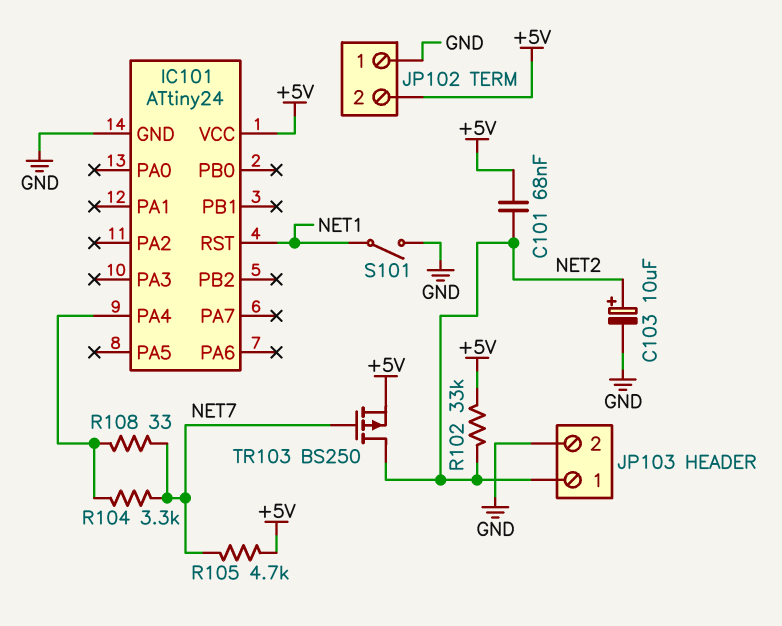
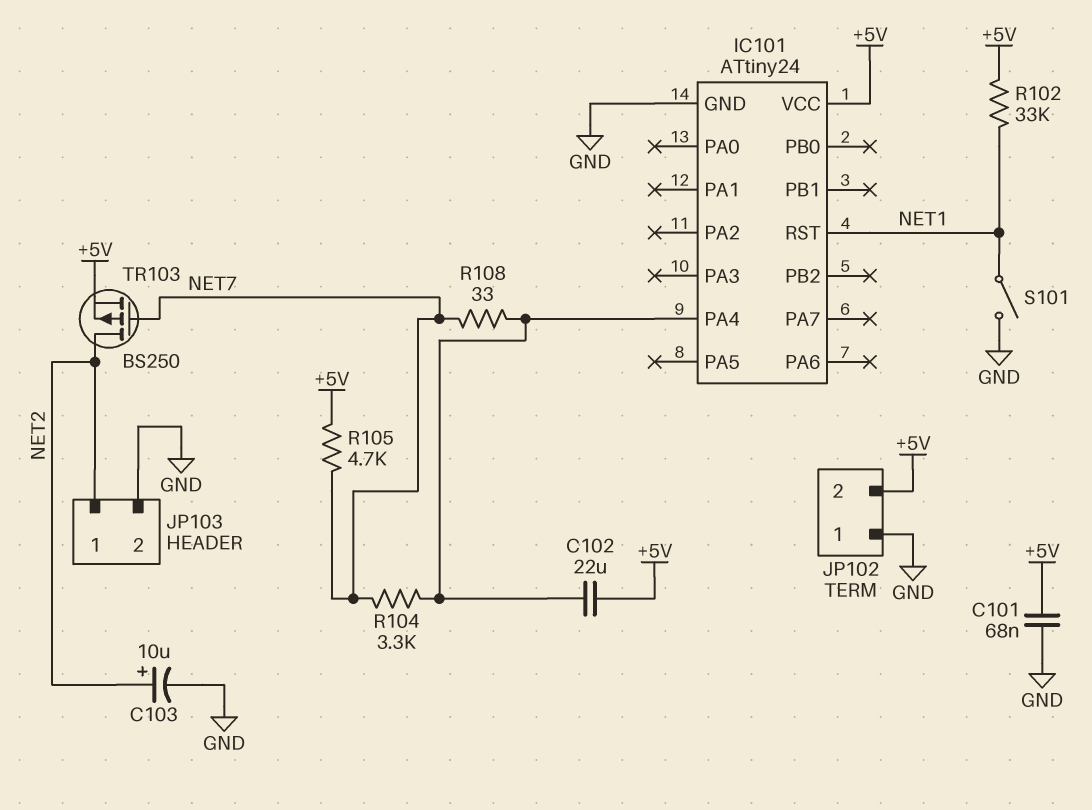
C101: 68nF (+5V, NET2) -> 68nF (+5V, GND)
C102: none -> 22uF (+5V, IC101/PA4)
R102: 33k (+5V, NET2) -> 33k (+5V, NET1)

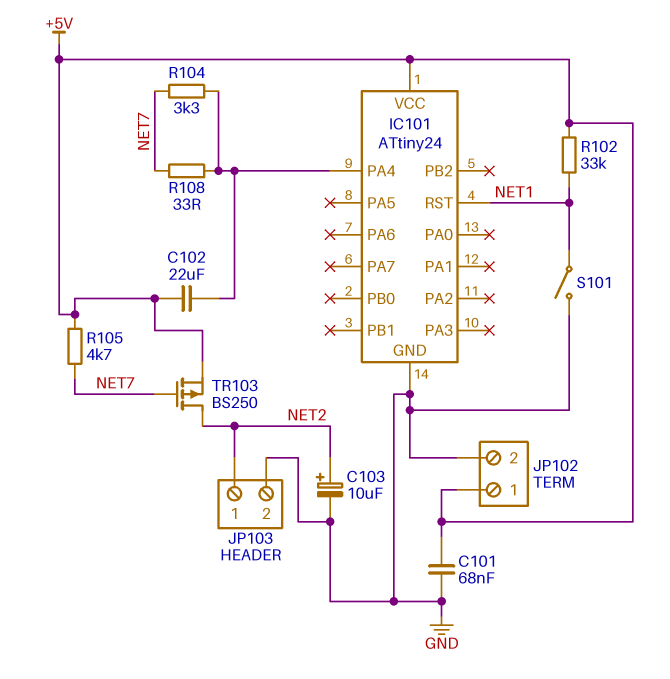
JP102 pin 1: GND -> +5V
JP102 pin 2: +5V -> GND

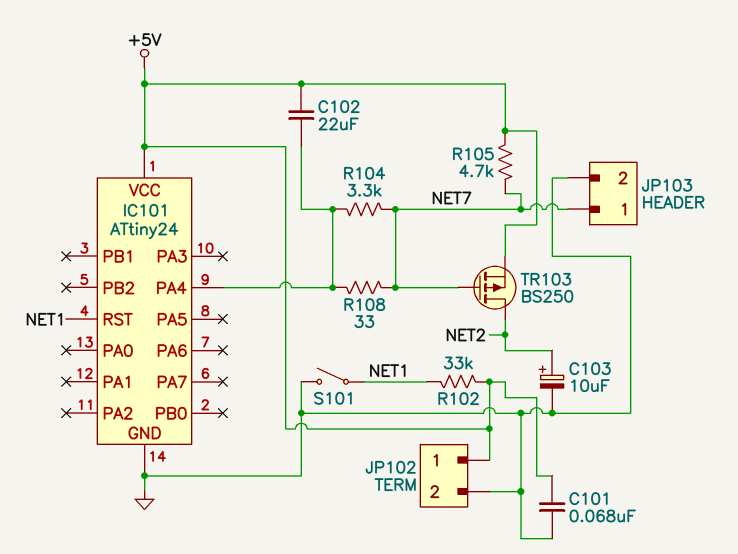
JP103 pin 1: NET2 -> NET7

